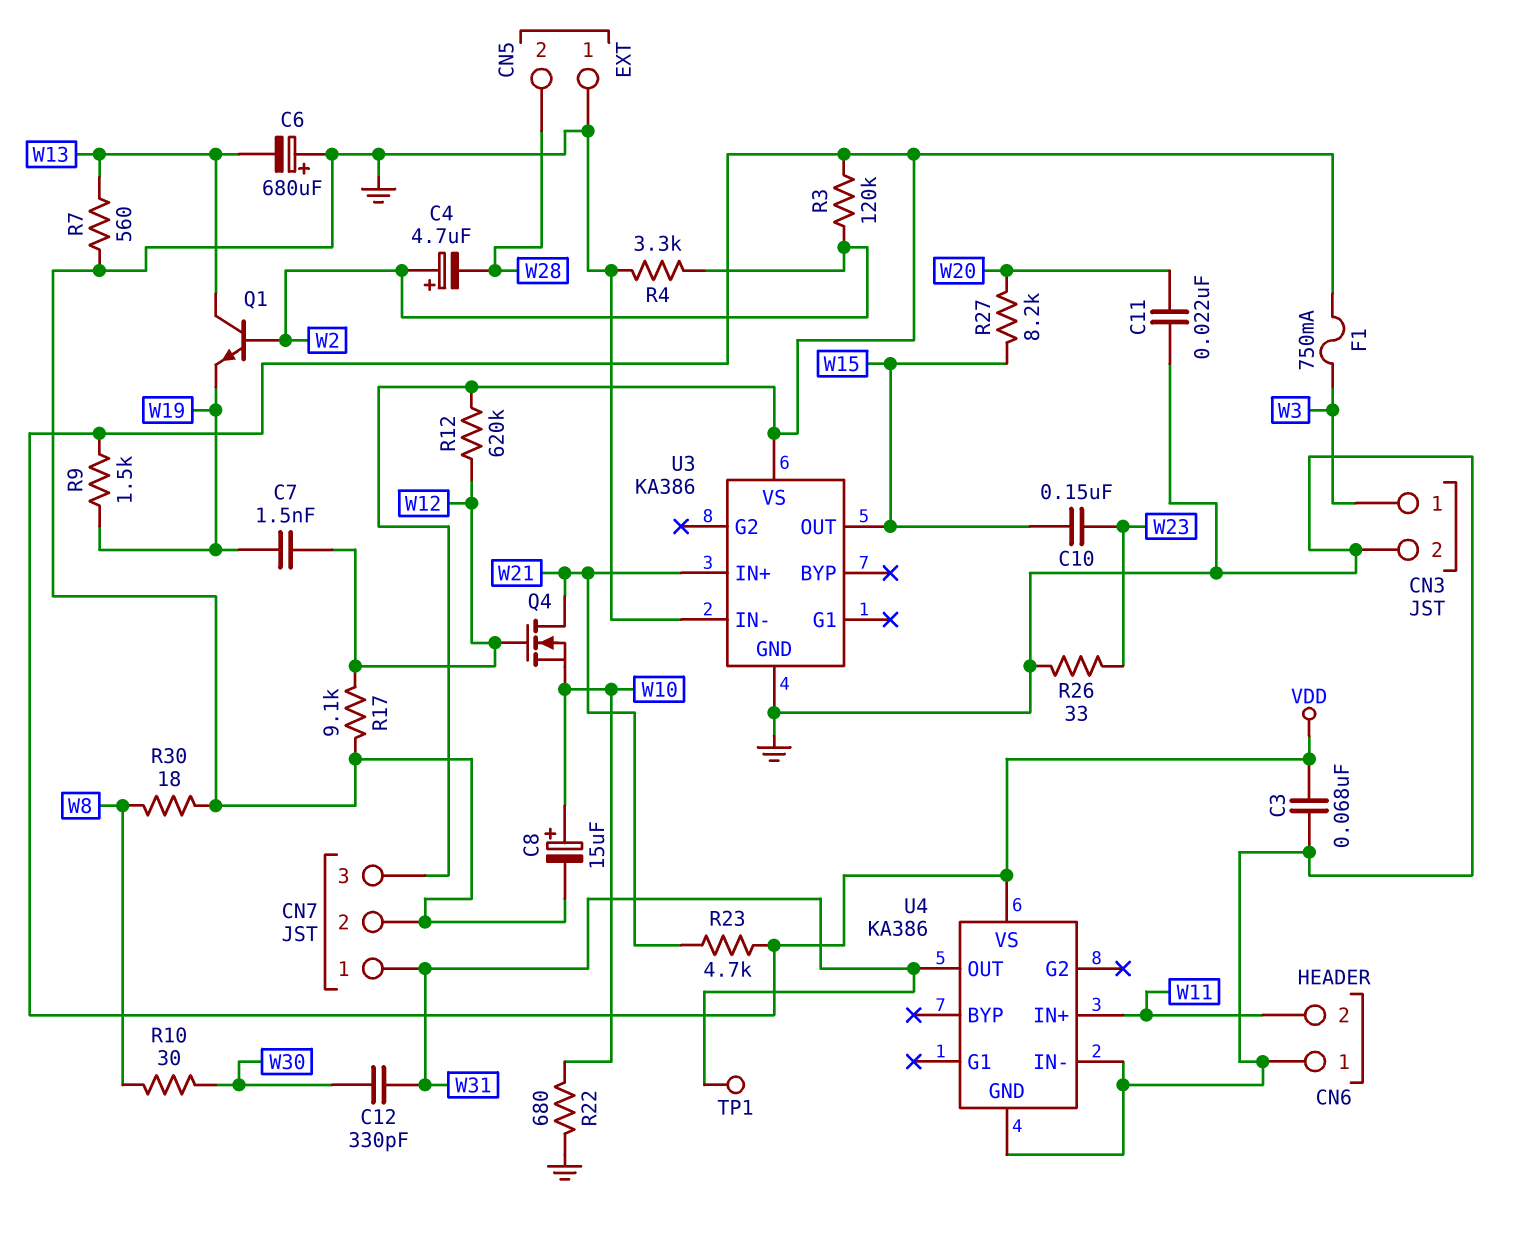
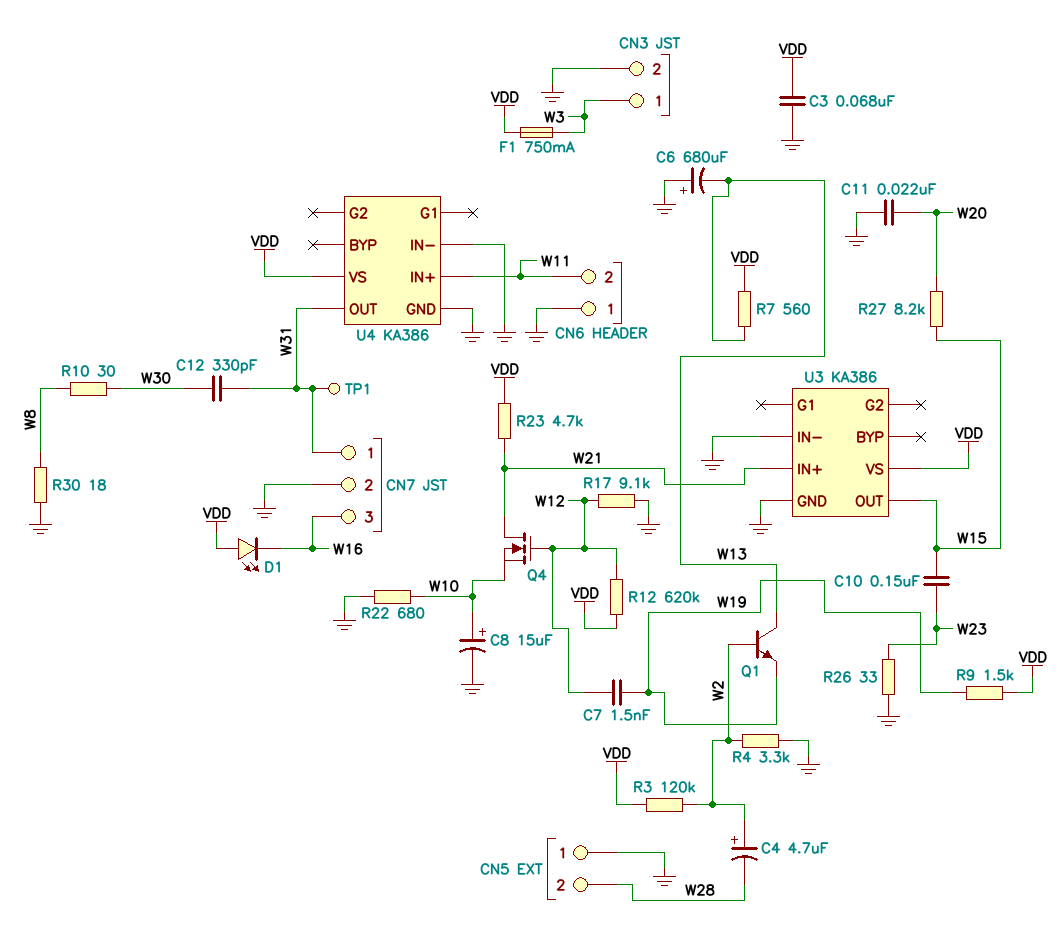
CN7 pin 3: VDD -> W16
D1: none -> LED (A VDD, K W16)
R7: 560 (GND, W13) -> 560 (VDD, W13)

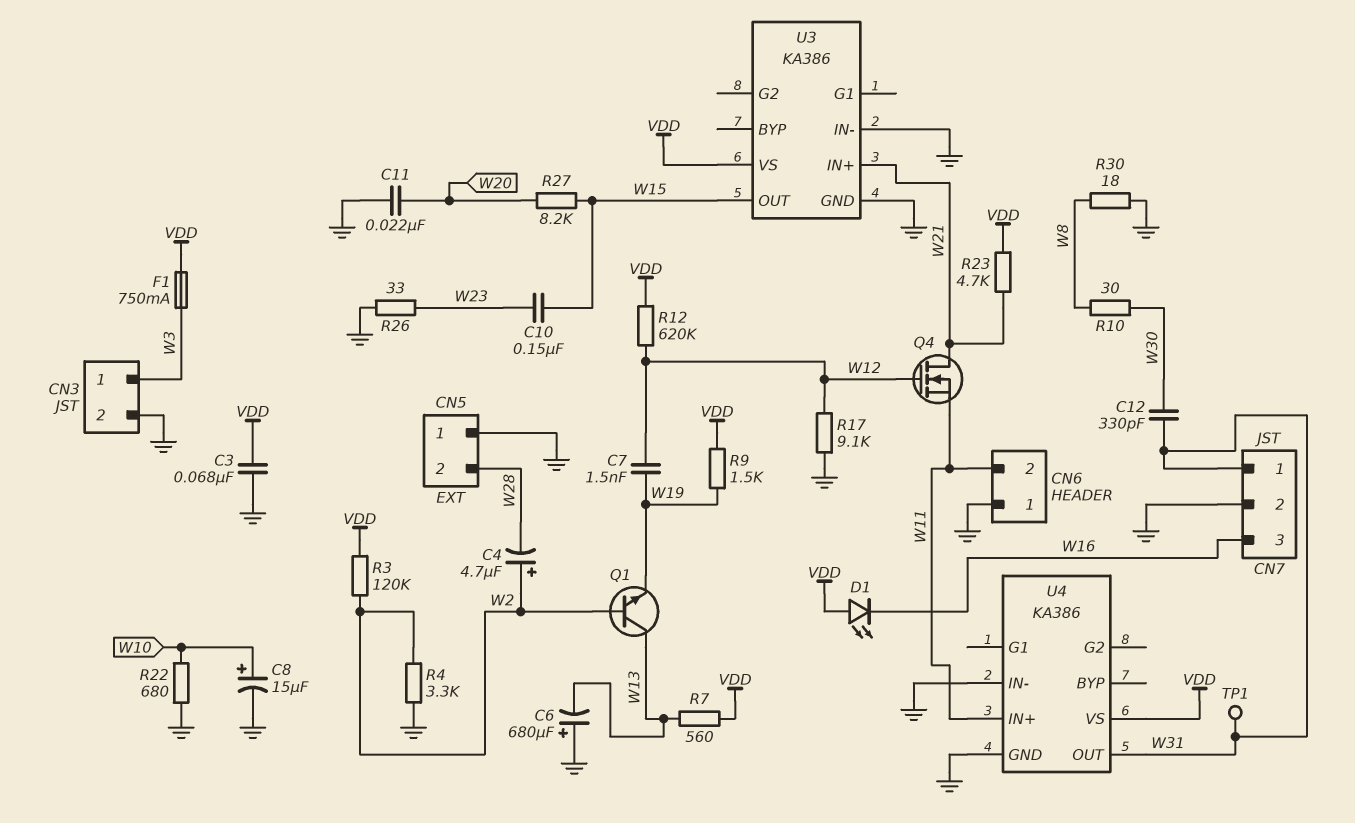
Q4: NMOS (G W12, D W21, S W10) -> NMOS (G W12, D W21, S W11)

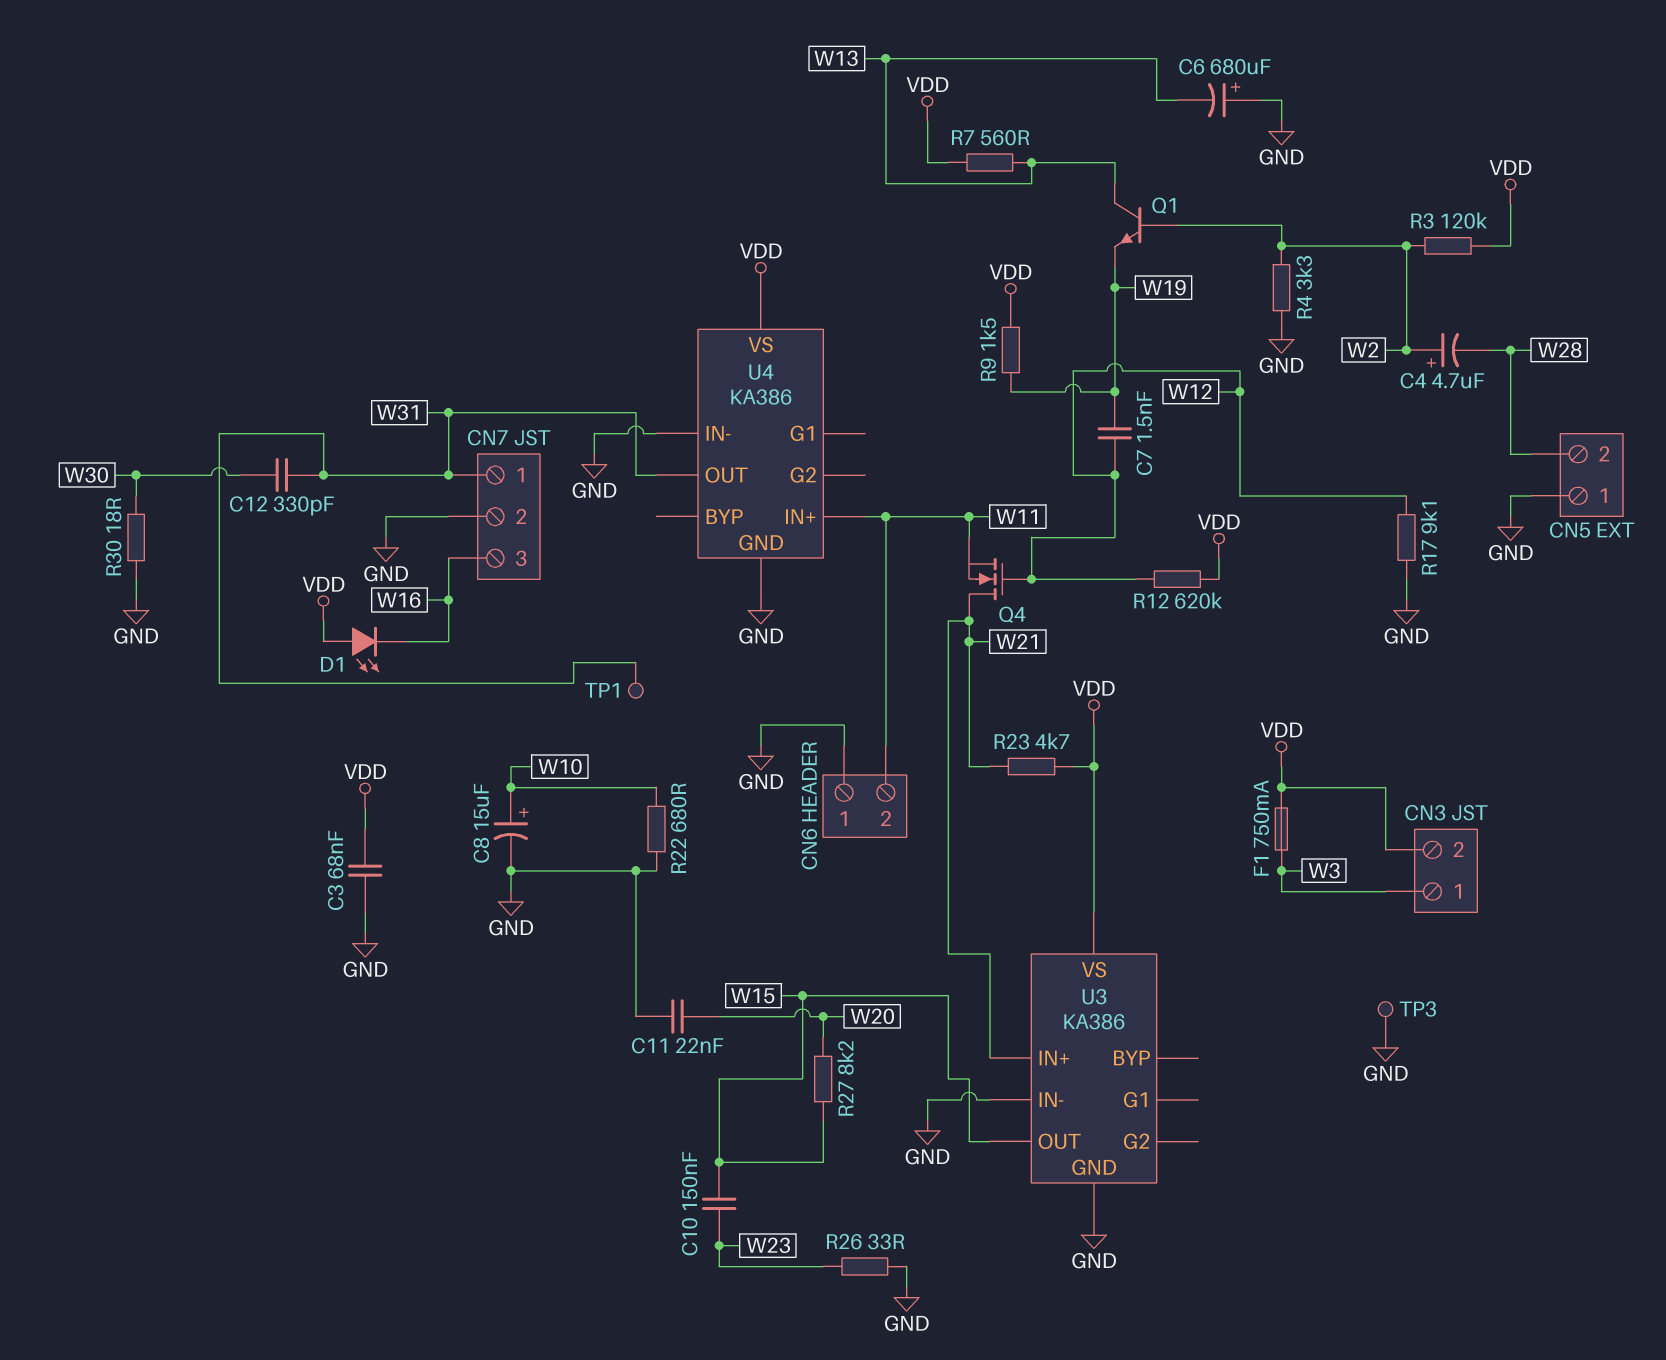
CN3 pin 2: GND -> VDD
R10: 30 (W8, W30) -> none
R30: 18 (GND, W8) -> 18 (GND, W30)
TP3: none -> test point (GND)

